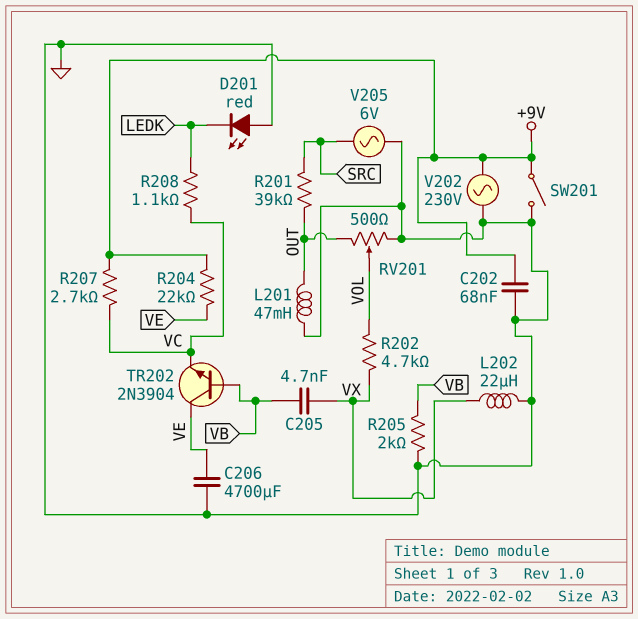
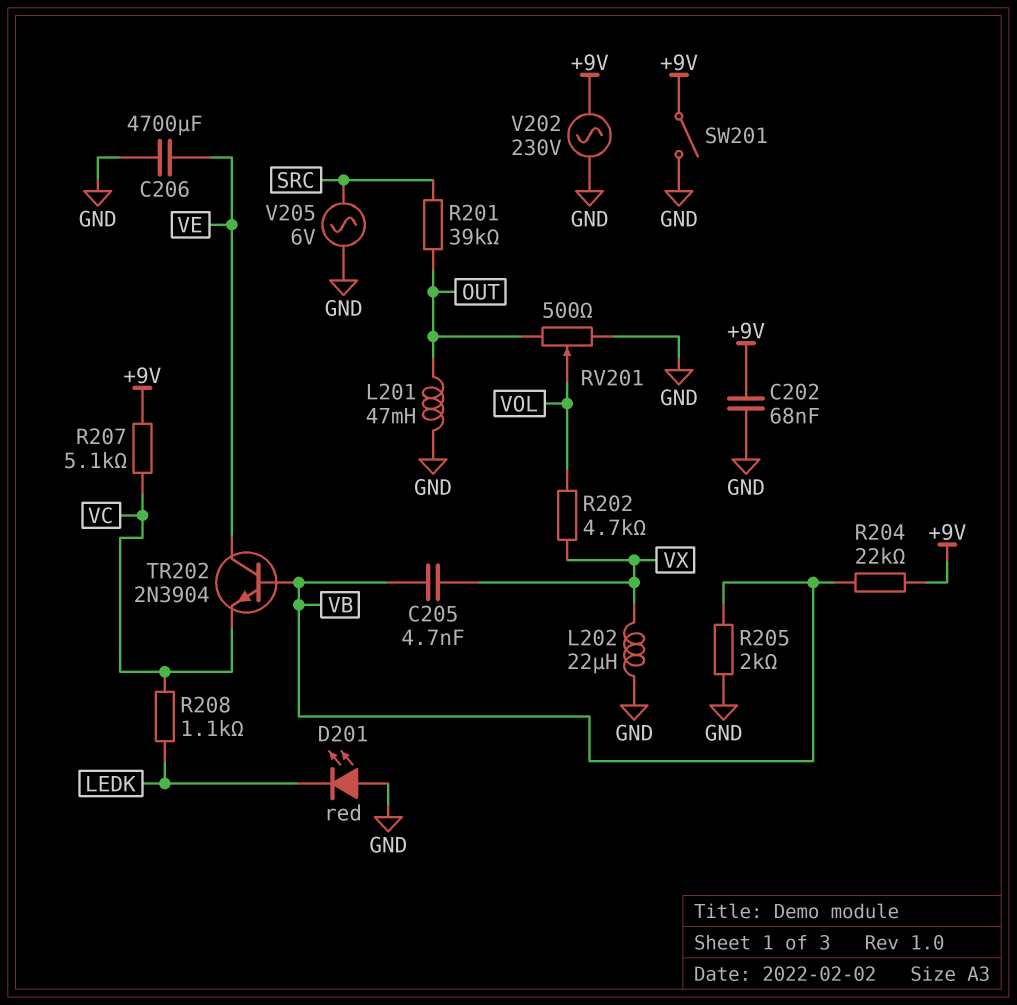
R204: 22k (+9V, VE) -> 22k (+9V, VB)
R207: 2.7k (+9V, VC) -> 5.1k (+9V, VC)

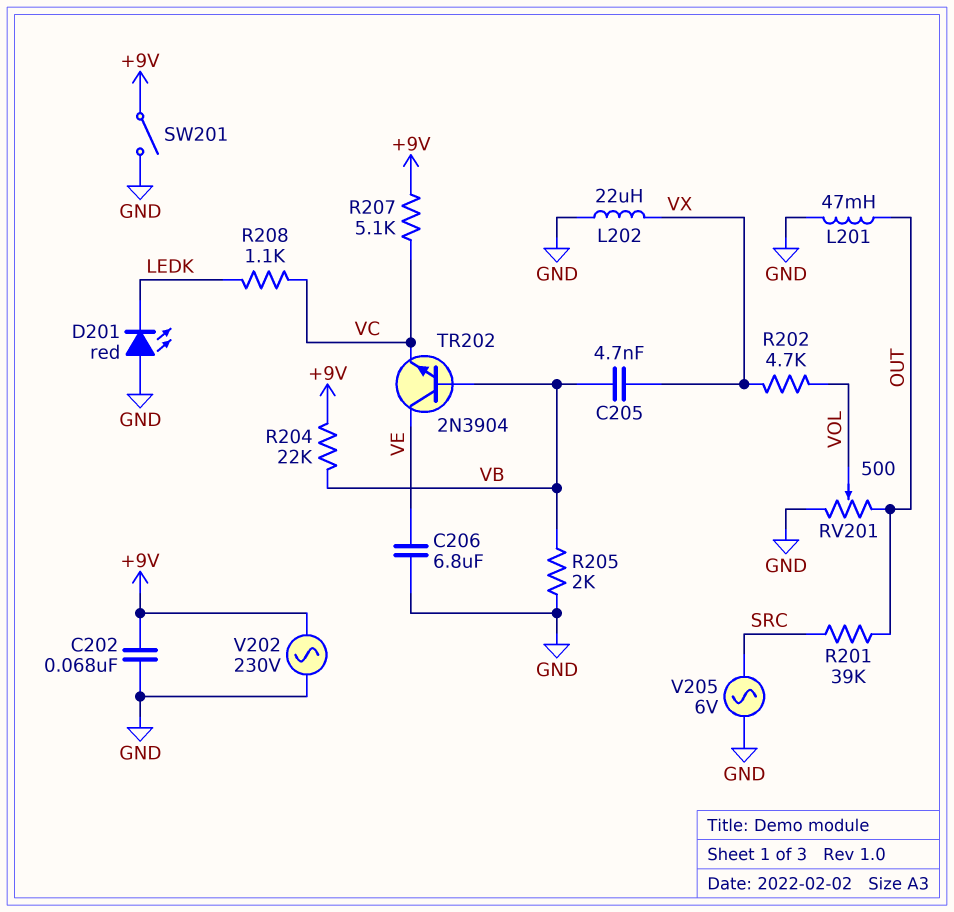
C206: 4700uF (GND, VE) -> 6.8uF (GND, VE)

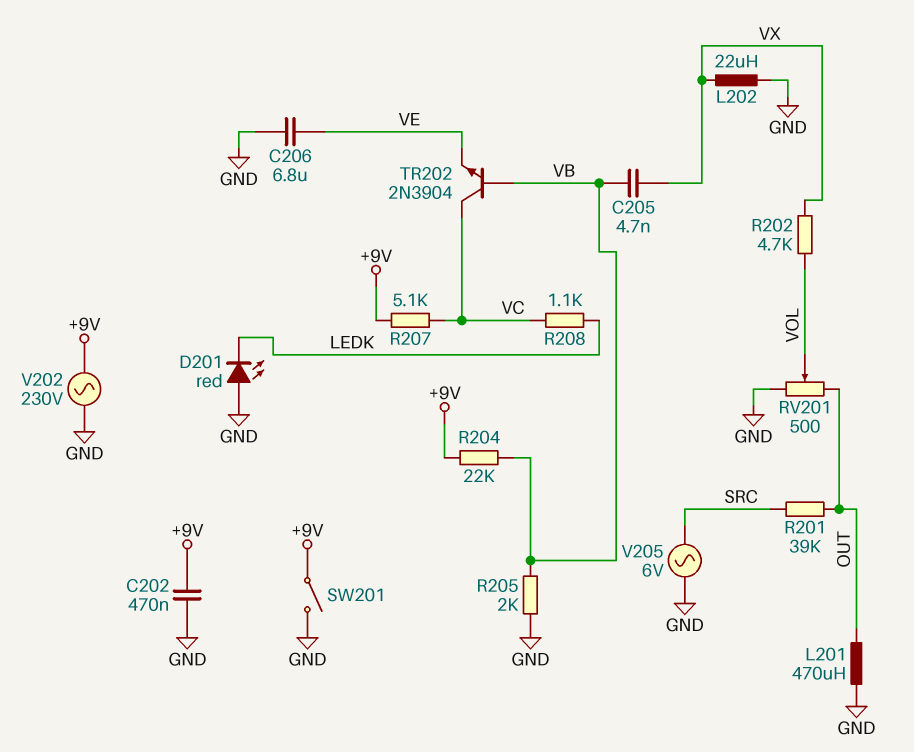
C202: 68nF (+9V, GND) -> 470nF (+9V, GND)
L201: 47mH (GND, OUT) -> 470uH (GND, OUT)
TR202: NPN 2N3904 (B VB, C VE, E VC) -> NPN 2N3904 (B VB, C VC, E VE)

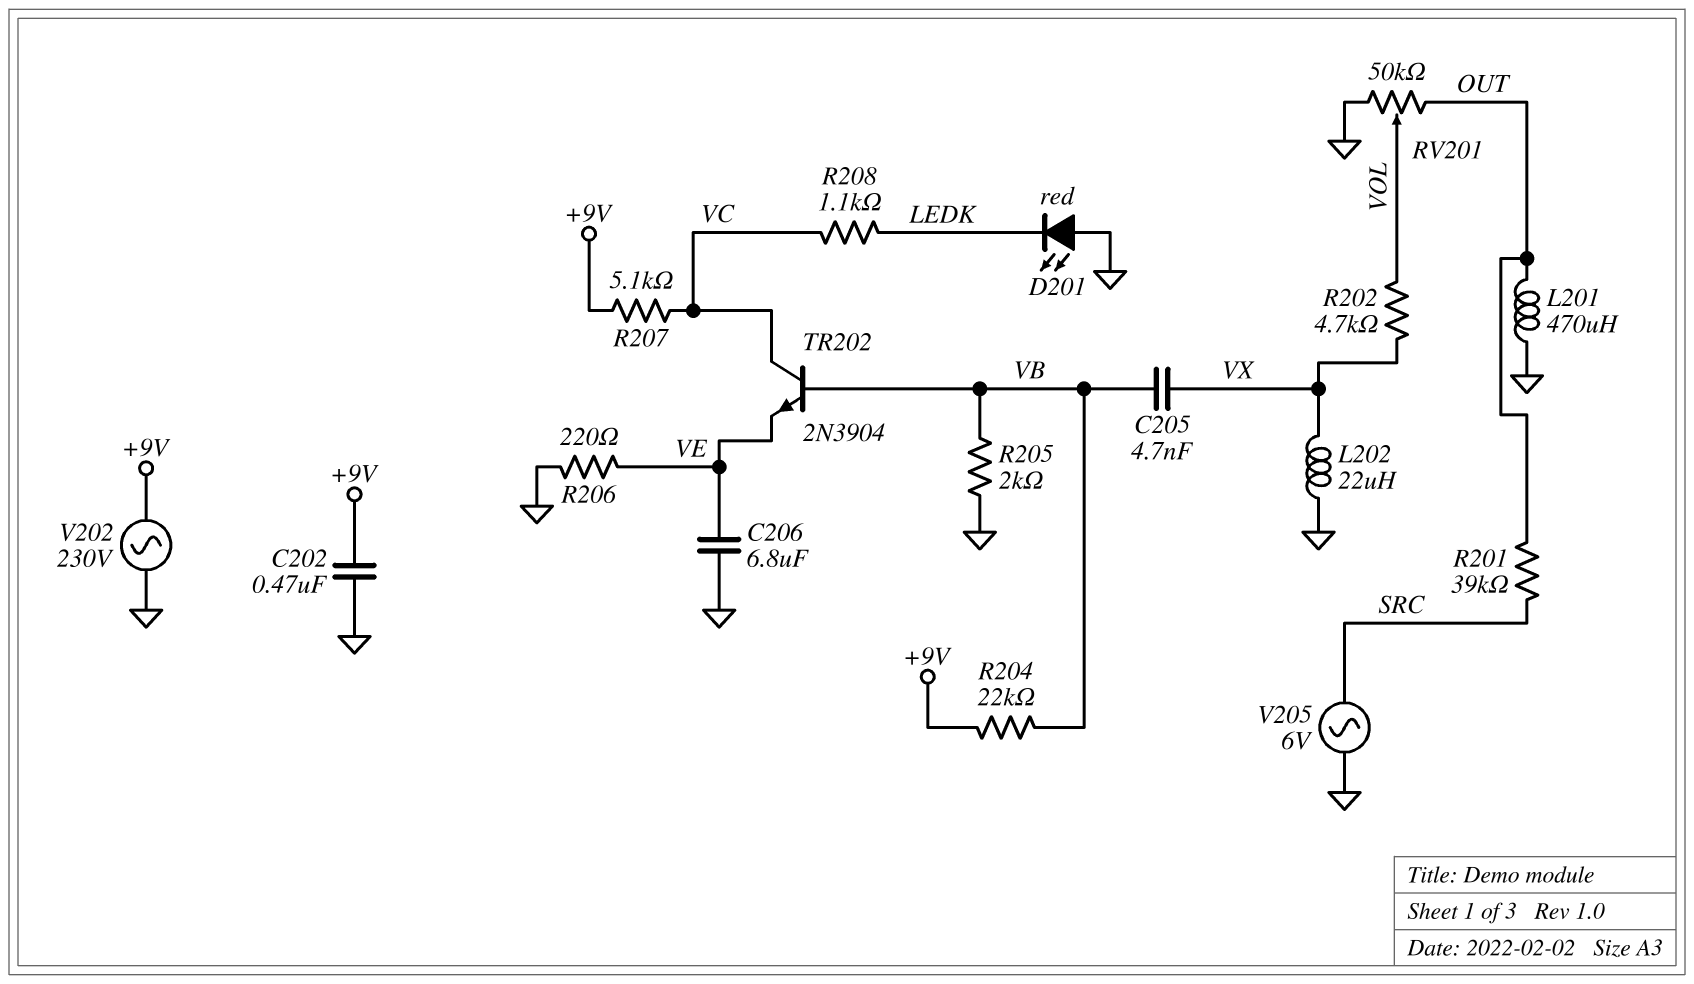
R206: none -> 220 (GND, VE)
RV201: 500 (GND, OUT, wiper VOL) -> 50k (GND, OUT, wiper VOL)
SW201: switch (+9V, GND) -> none

